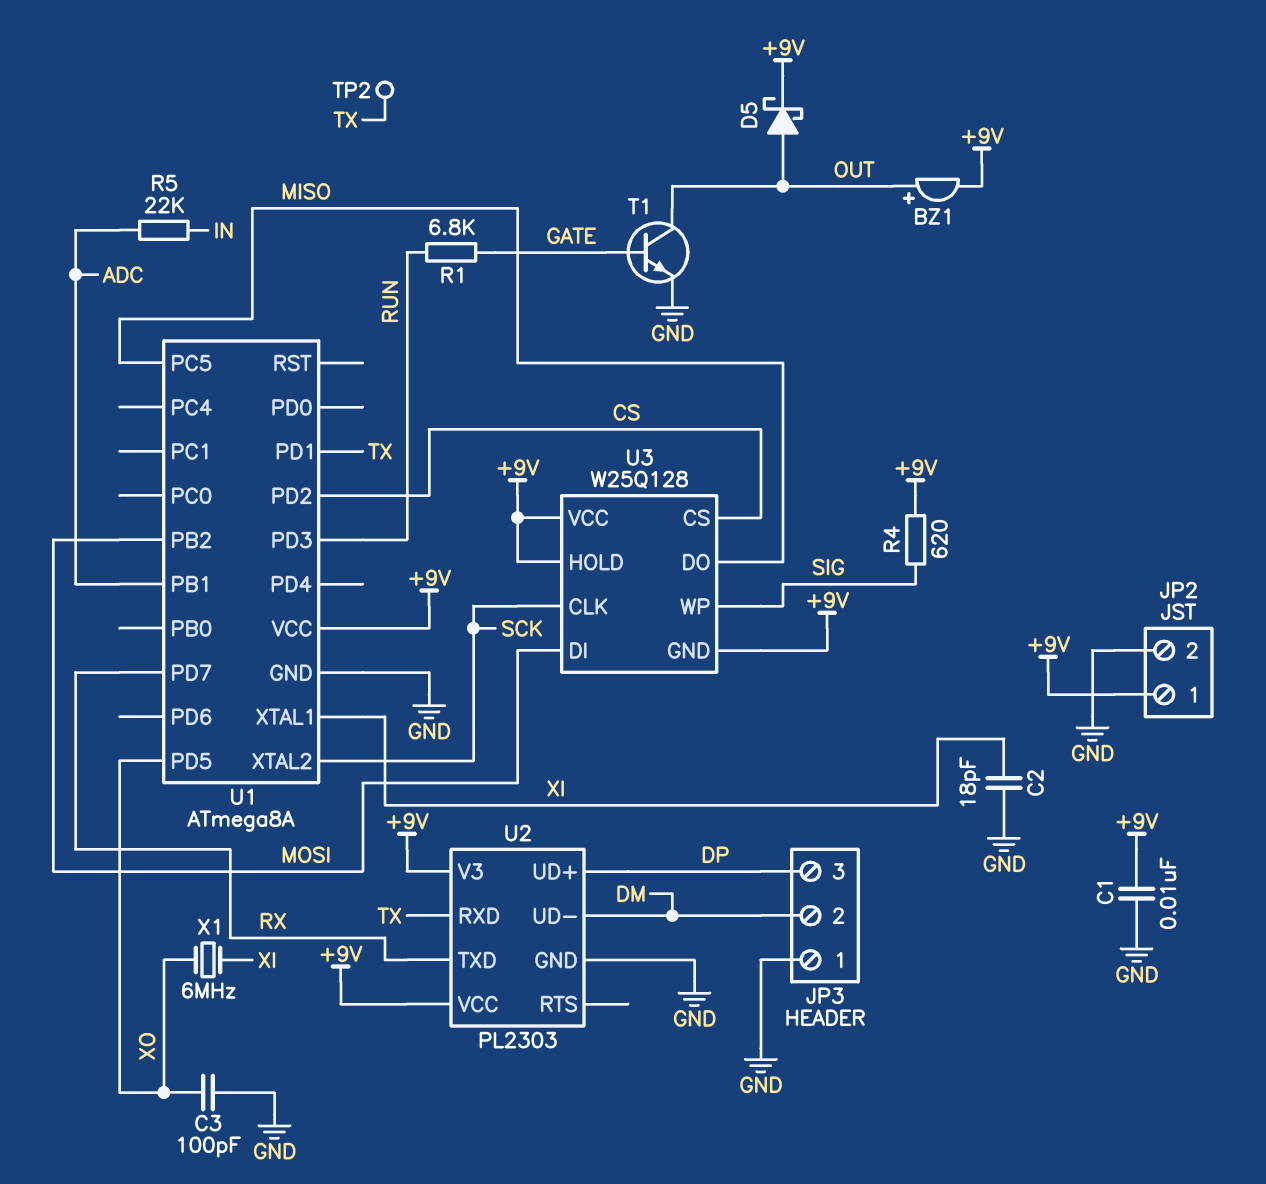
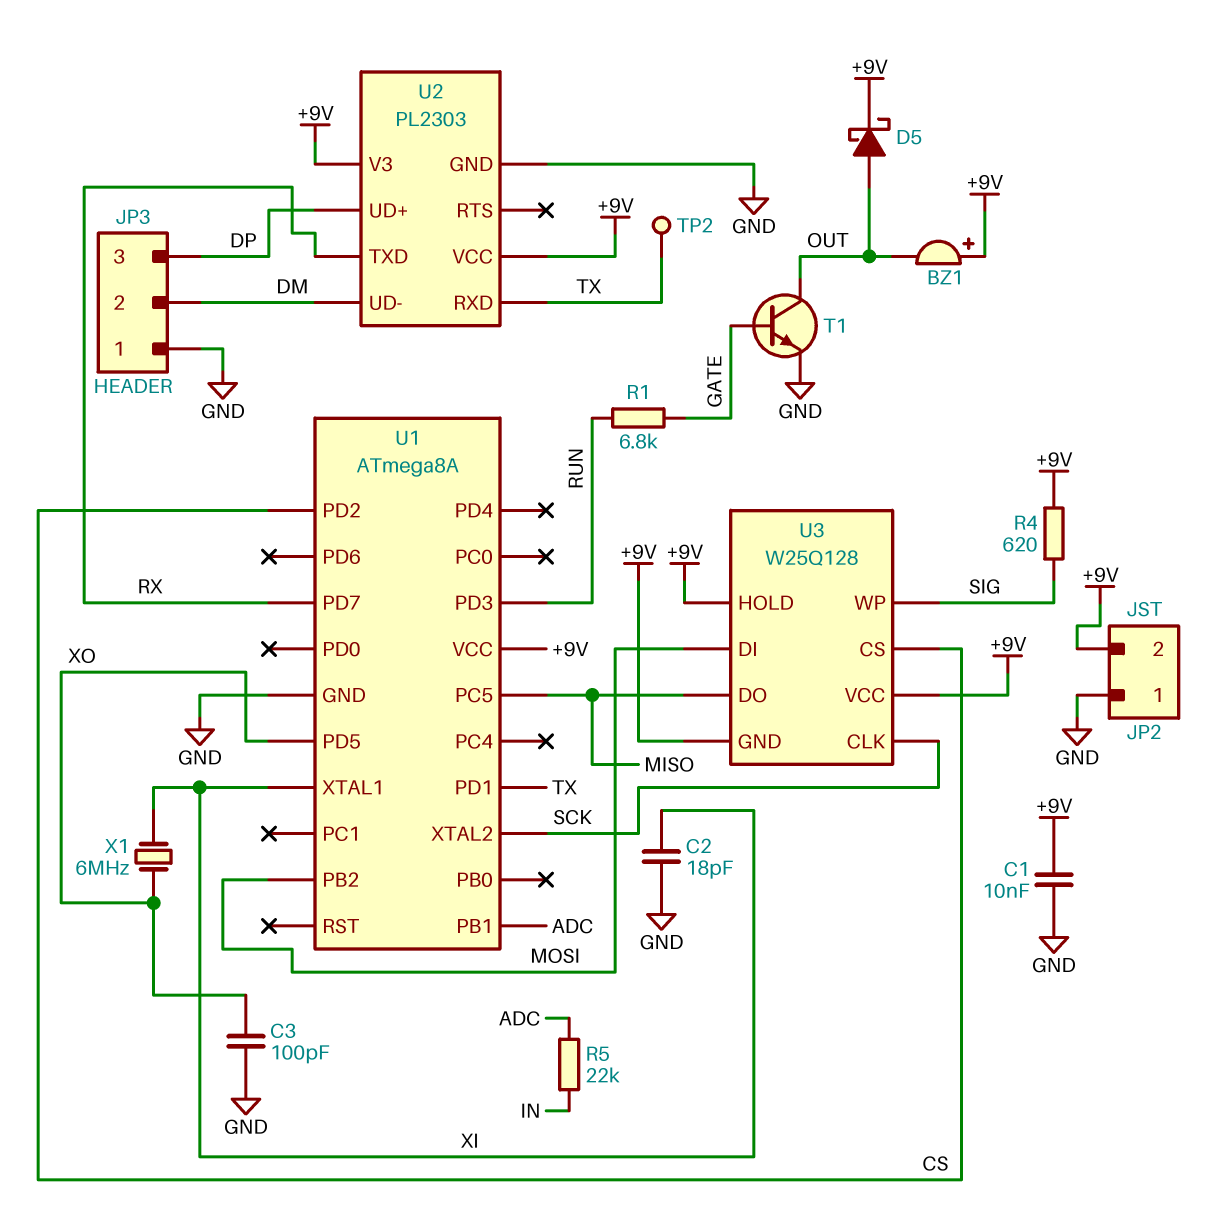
BZ1: buzzer (plus OUT, minus +9V) -> buzzer (plus +9V, minus OUT)
JP2 pin 1: +9V -> GND
JP2 pin 2: GND -> +9V

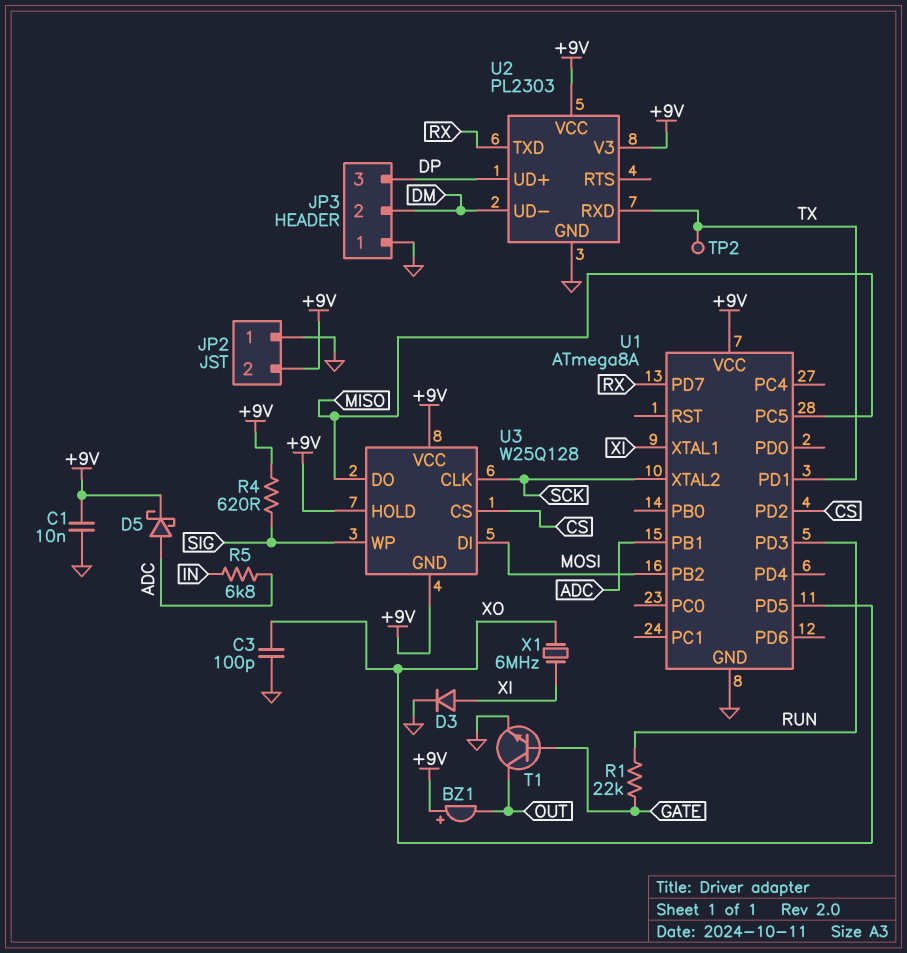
C2: 18pF (GND, XI) -> none
D3: none -> diode (A XI, K GND)
D5: schottky (A OUT, K +9V) -> schottky (A ADC, K +9V)
R1: 6.8k (GATE, RUN) -> 22k (GATE, RUN)
R5: 22k (ADC, IN) -> 6.8k (ADC, IN)

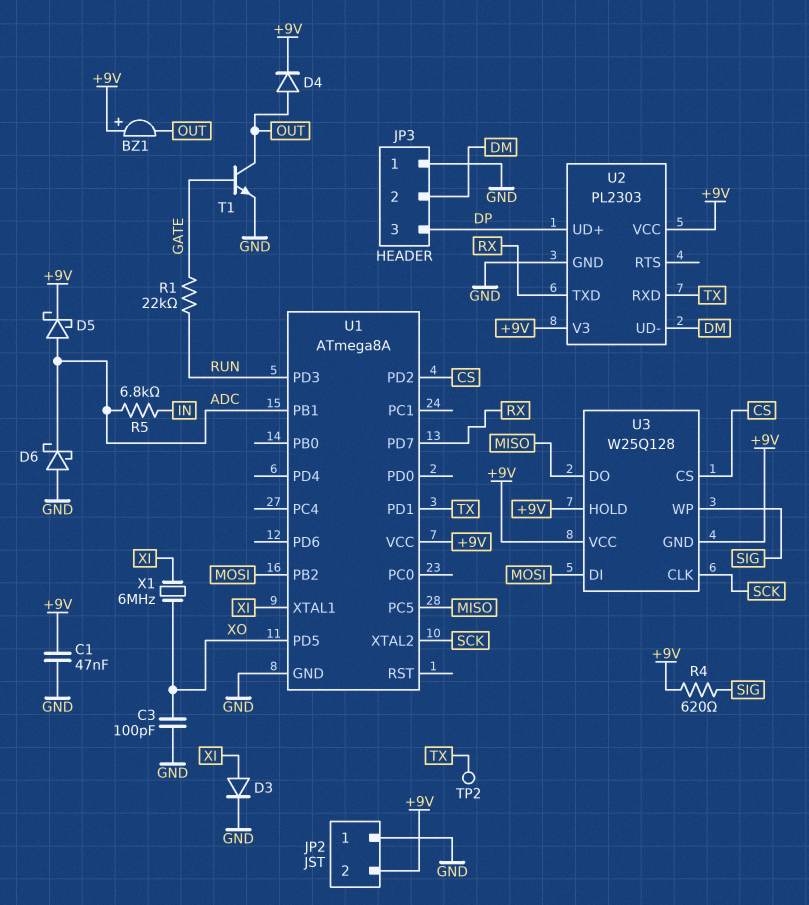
C1: 10nF (+9V, GND) -> 47nF (+9V, GND)
D4: none -> diode (A OUT, K +9V)
D6: none -> schottky (A GND, K ADC)

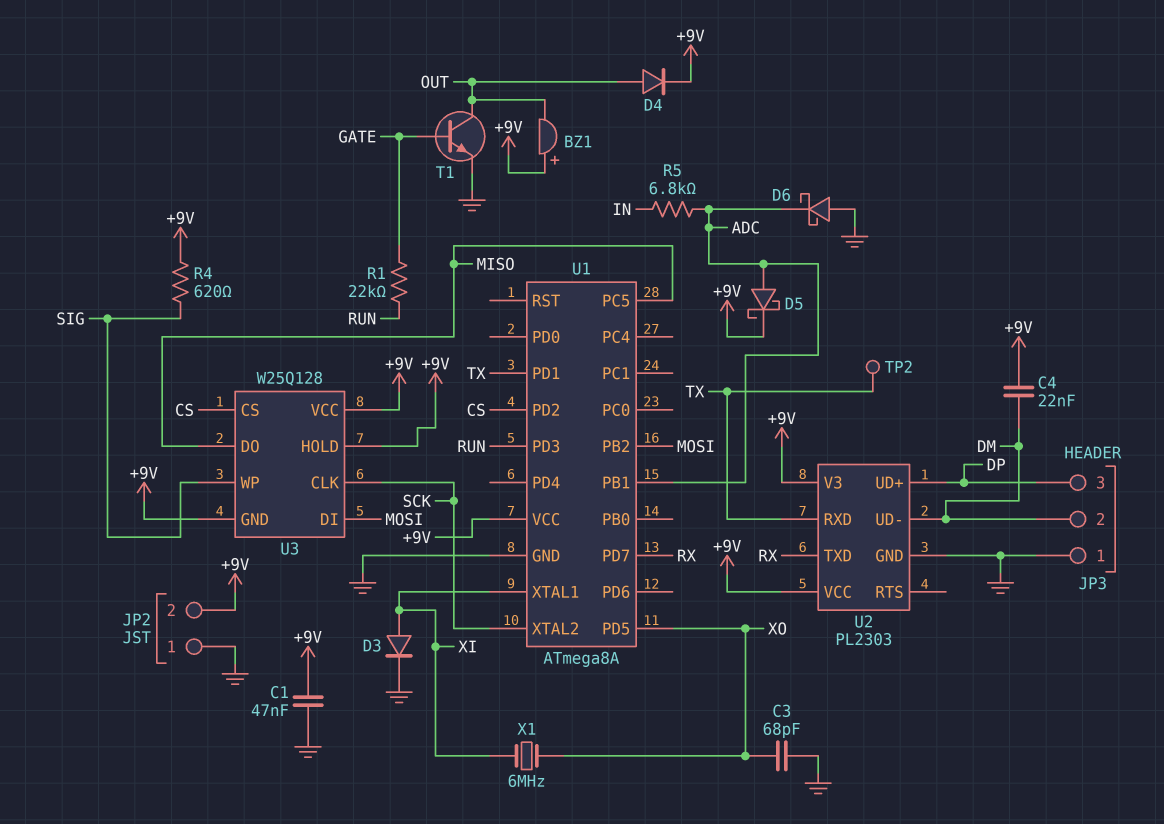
C3: 100pF (GND, XO) -> 68pF (GND, XO)
C4: none -> 22nF (+9V, DM)

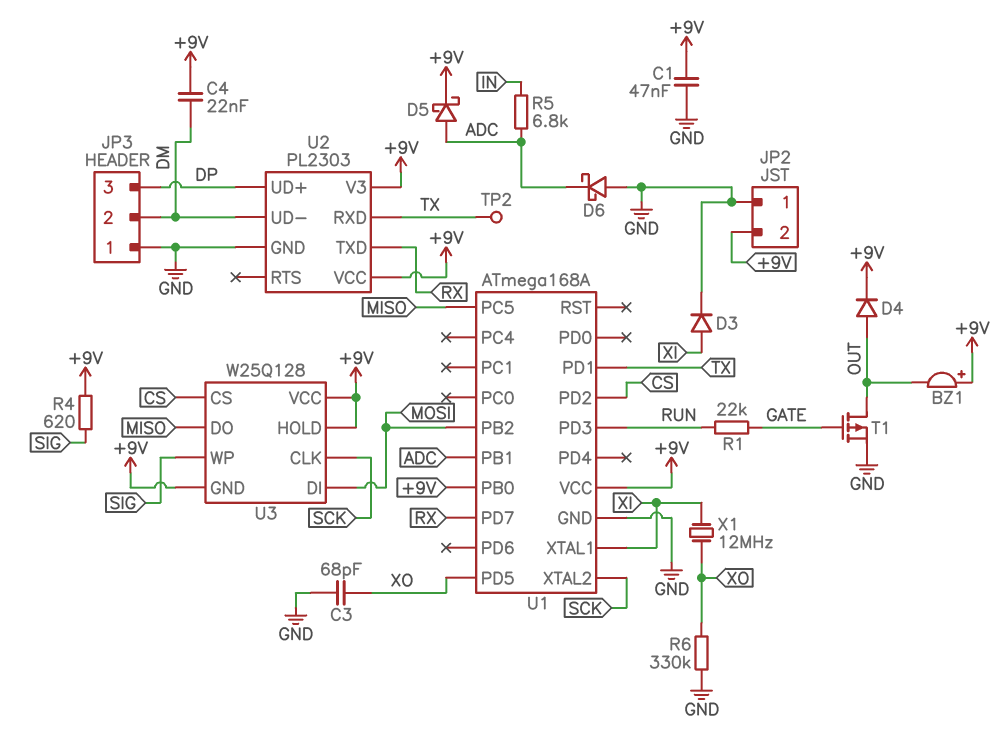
R6: none -> 330k (GND, XO)
T1: NPN (B GATE, C OUT, E GND) -> PMOS (G GATE, D OUT, S GND)
U1: ATmega8A -> ATmega168A
U1 pin PB0: none -> +9V
X1: 6MHz (XI, XO) -> 12MHz (XI, XO)

